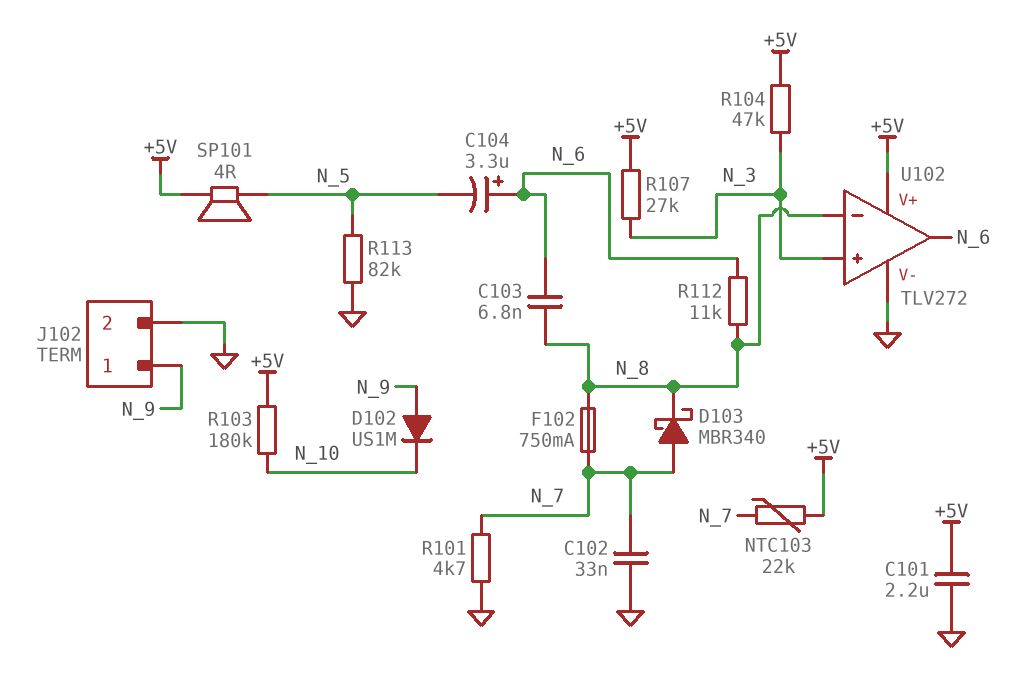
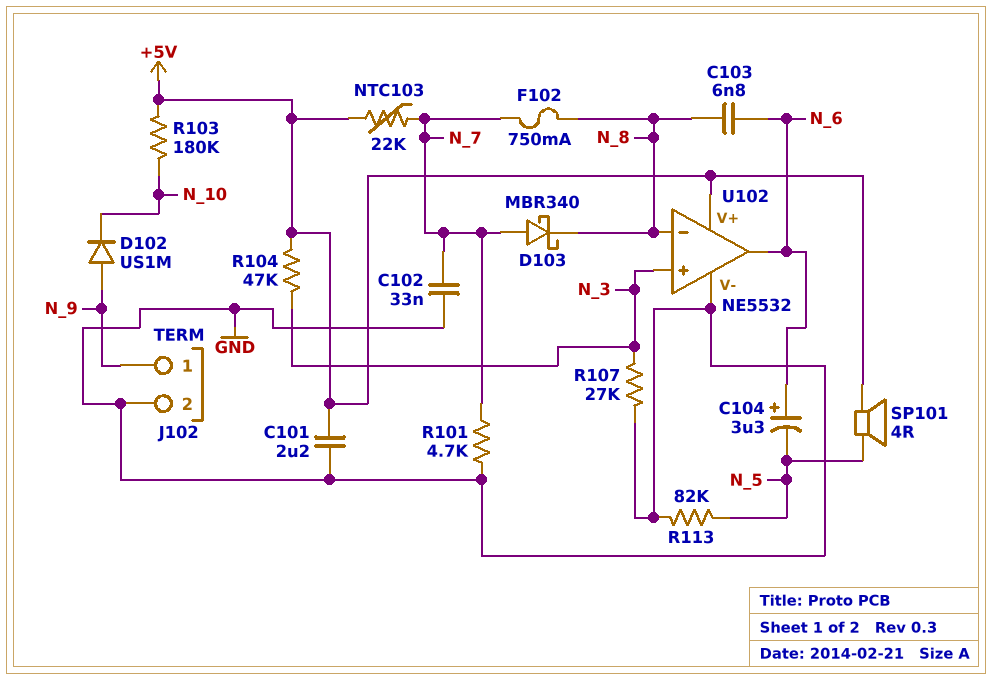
R107: 27k (+5V, N_3) -> 27k (GND, N_3)
R112: 11k (N_6, N_8) -> none
U102: TLV272 -> NE5532

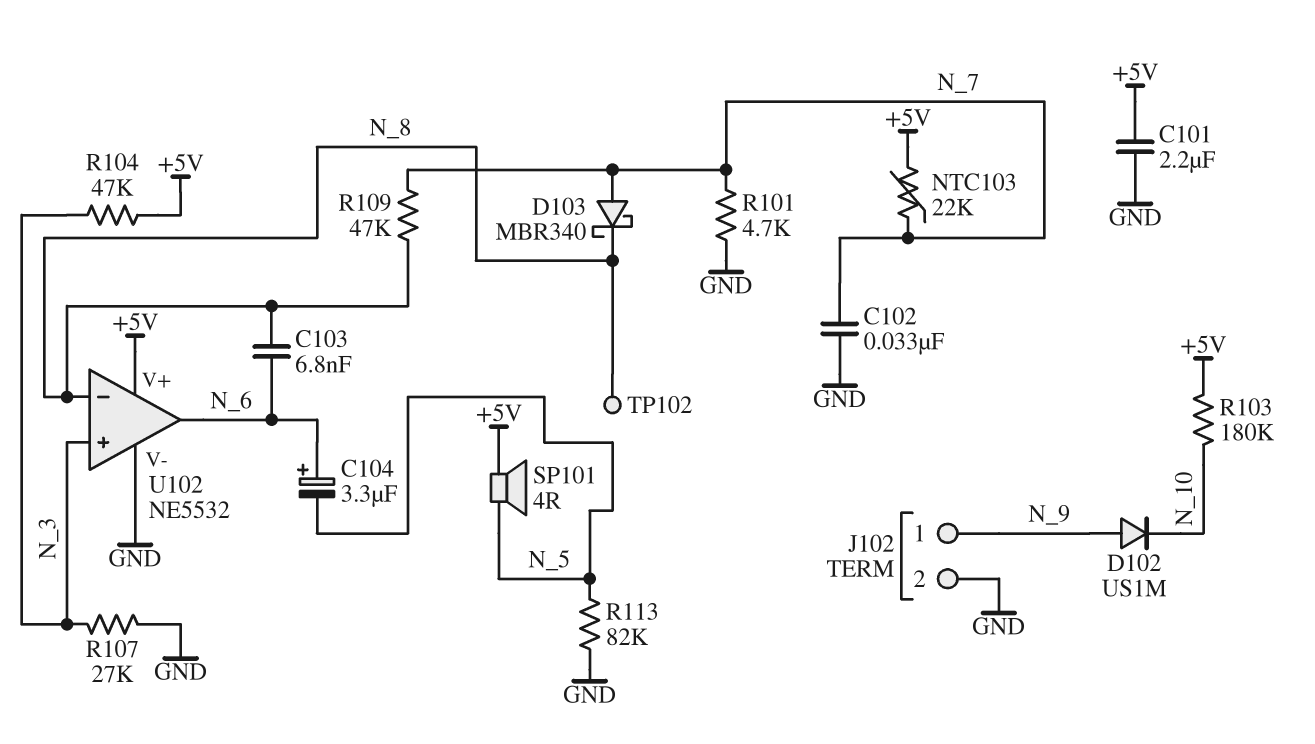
F102: 750mA (N_7, N_8) -> none
R109: none -> 47k (N_7, N_8)
TP102: none -> test point (N_8)

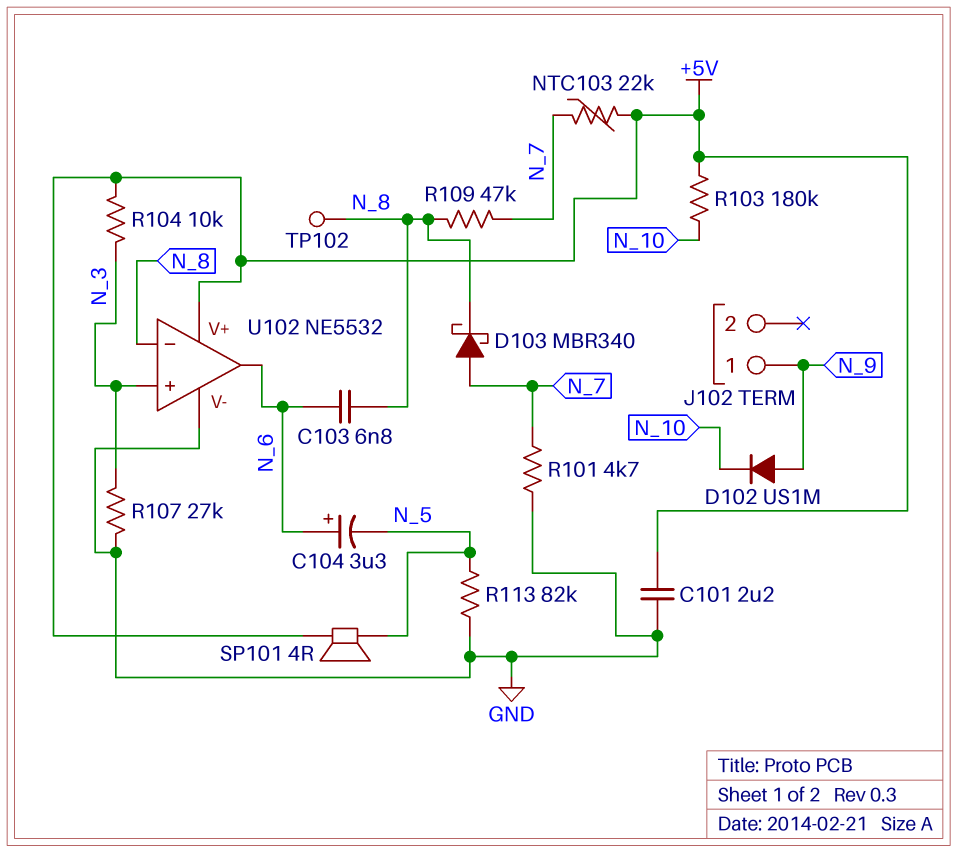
C102: 33nF (GND, N_7) -> none
J102 pin 2: GND -> none
R104: 47k (+5V, N_3) -> 10k (+5V, N_3)

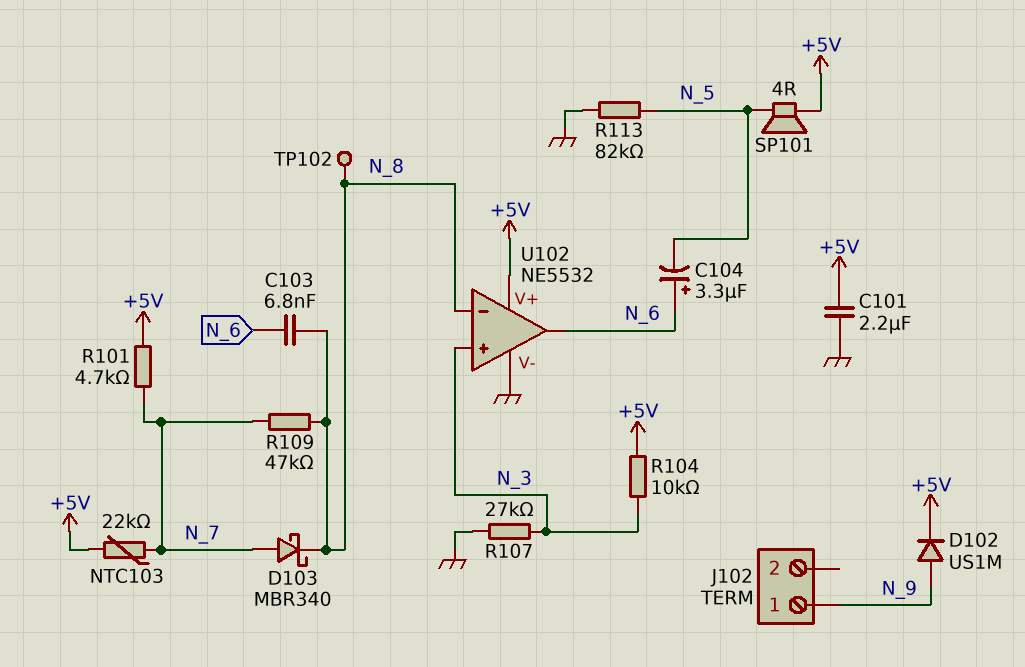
D102: diode US1M (A N_9, K N_10) -> diode US1M (A N_9, K +5V)
R101: 4.7k (GND, N_7) -> 4.7k (+5V, N_7)
R103: 180k (+5V, N_10) -> none

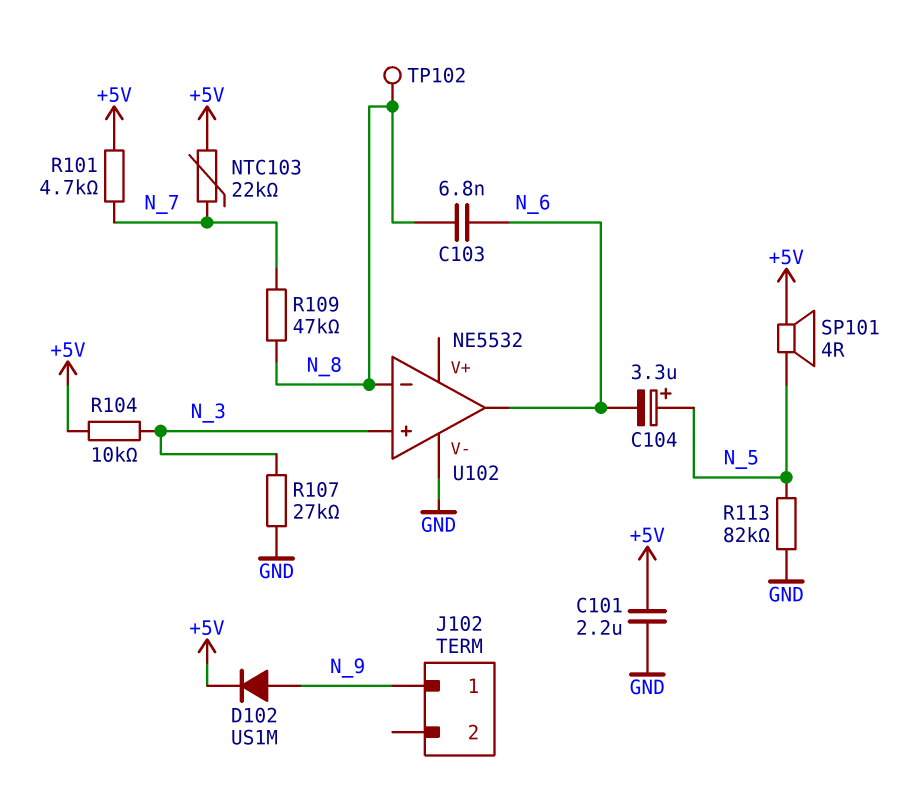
C104: 3.3uF (plus N_6, minus N_5) -> 3.3uF (plus N_5, minus N_6)
D103: schottky MBR340 (A N_7, K N_8) -> none
U102 pin V+: +5V -> none

